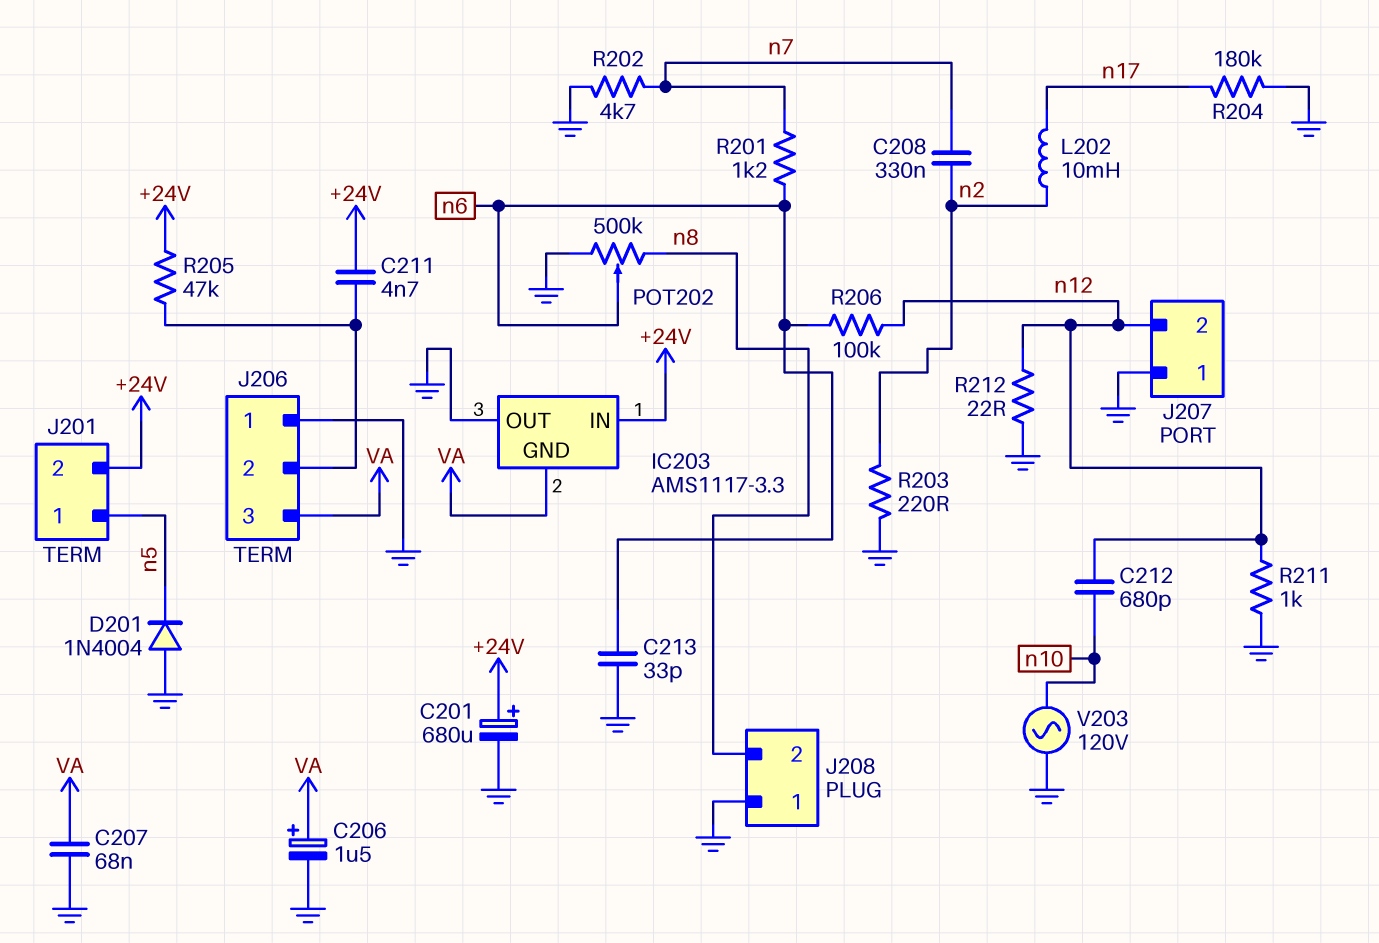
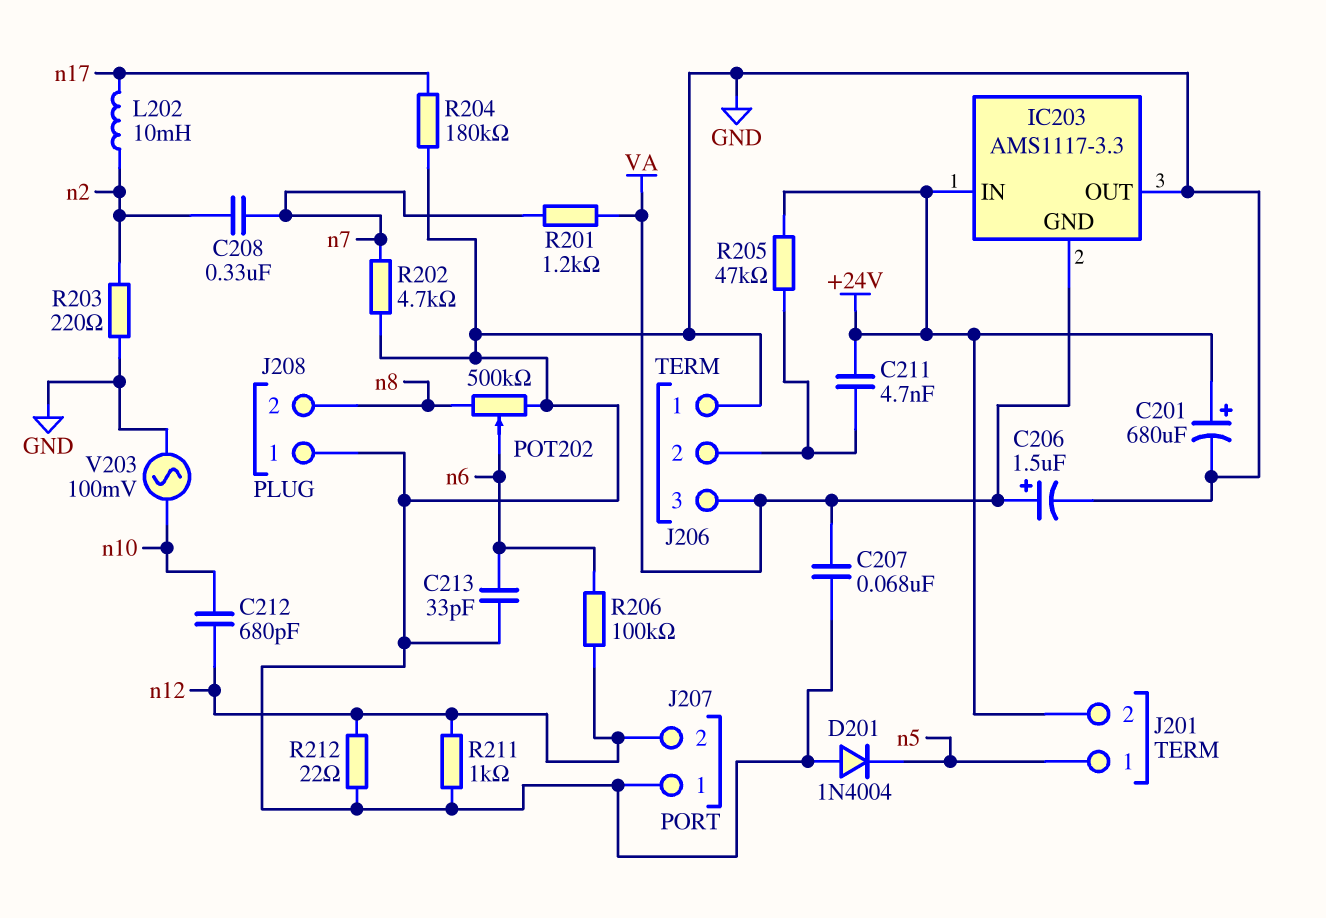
R201: 1.2k (n6, n7) -> 1.2k (VA, n7)
V203: AC 120V (GND, n10) -> AC 100mV (GND, n10)

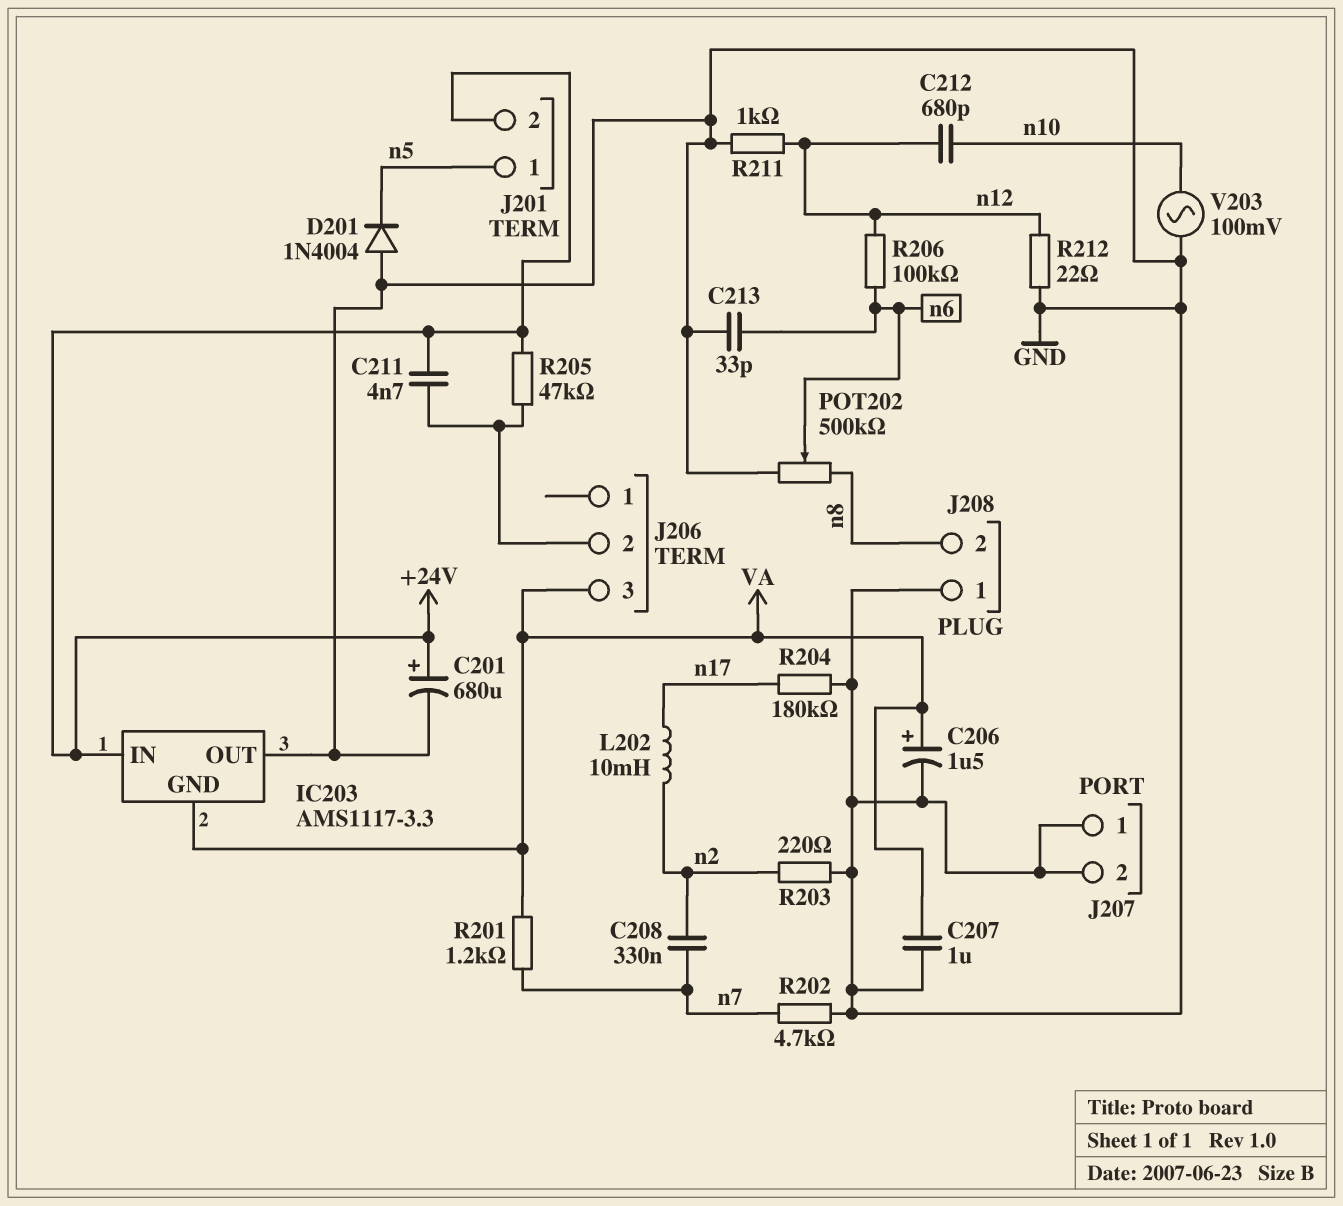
C207: 68nF (GND, VA) -> 1uF (GND, VA)
J206 pin 1: GND -> none
J207 pin 2: n12 -> GND

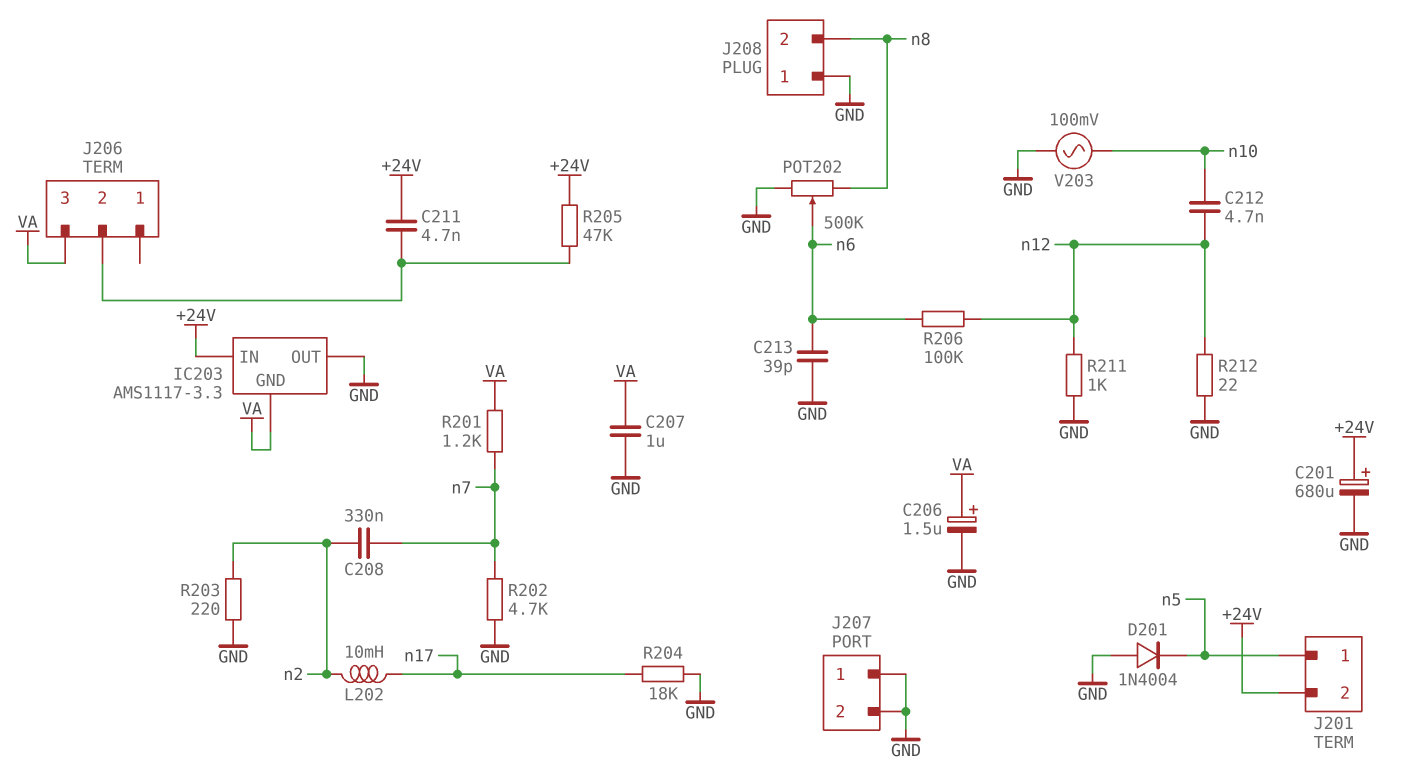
C212: 680pF (n10, n12) -> 4.7nF (n10, n12)
C213: 33pF (GND, n6) -> 39pF (GND, n6)
R204: 180k (GND, n17) -> 18k (GND, n17)

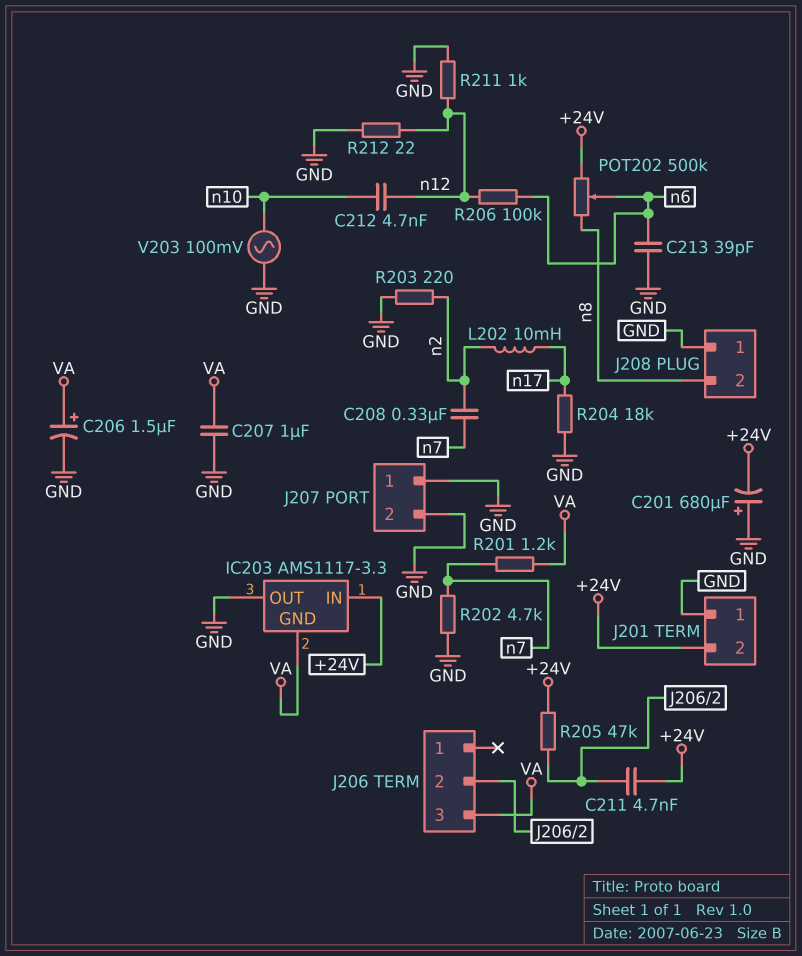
C201: 680uF (plus +24V, minus GND) -> 680uF (plus GND, minus +24V)
D201: diode 1N4004 (A GND, K n5) -> none
J201 pin 1: n5 -> GND
POT202: 500k (GND, n8, wiper n6) -> 500k (+24V, n8, wiper n6)

